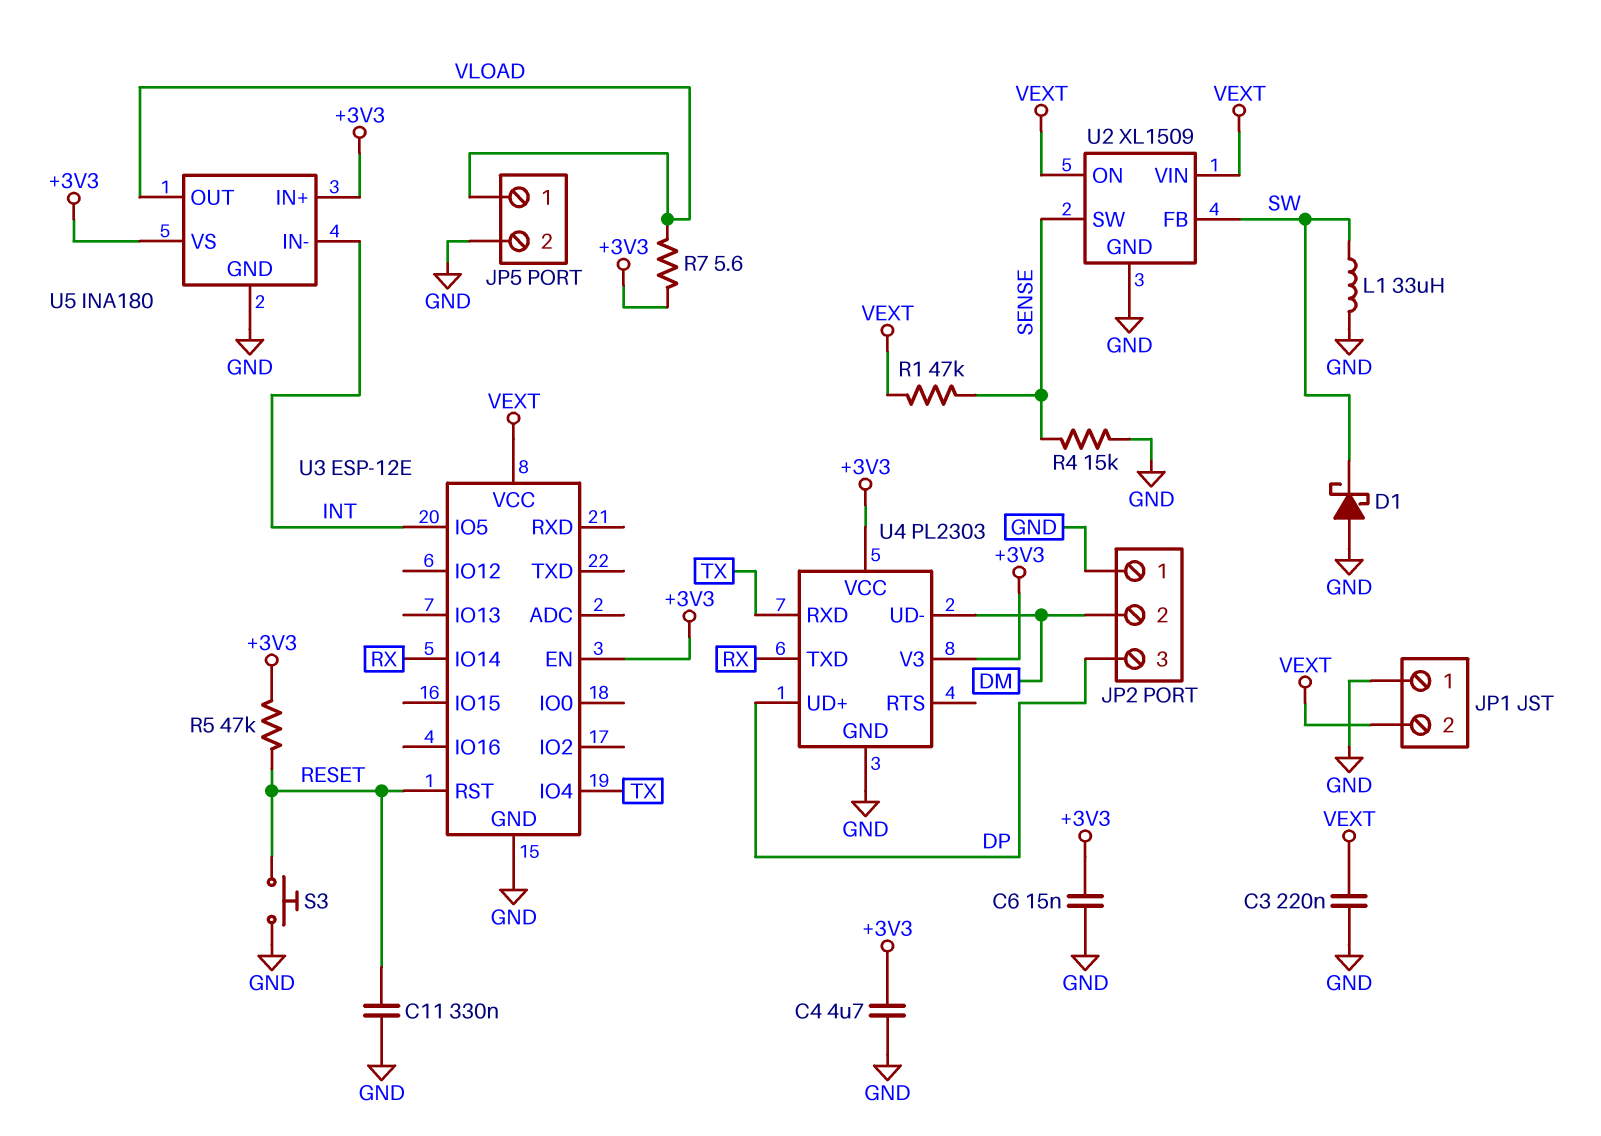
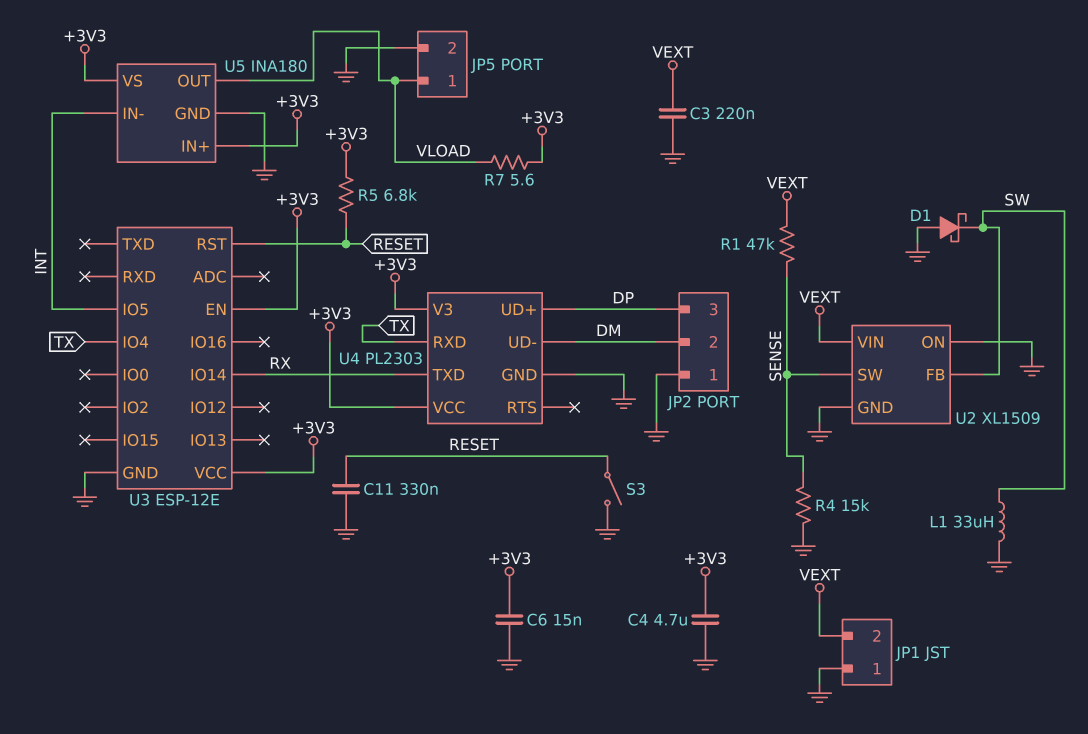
R5: 47k (+3V3, RESET) -> 6.8k (+3V3, RESET)
S3: button (GND, RESET) -> switch (GND, RESET)
U2 pin ON: VEXT -> GND
U3 pin VCC: VEXT -> +3V3

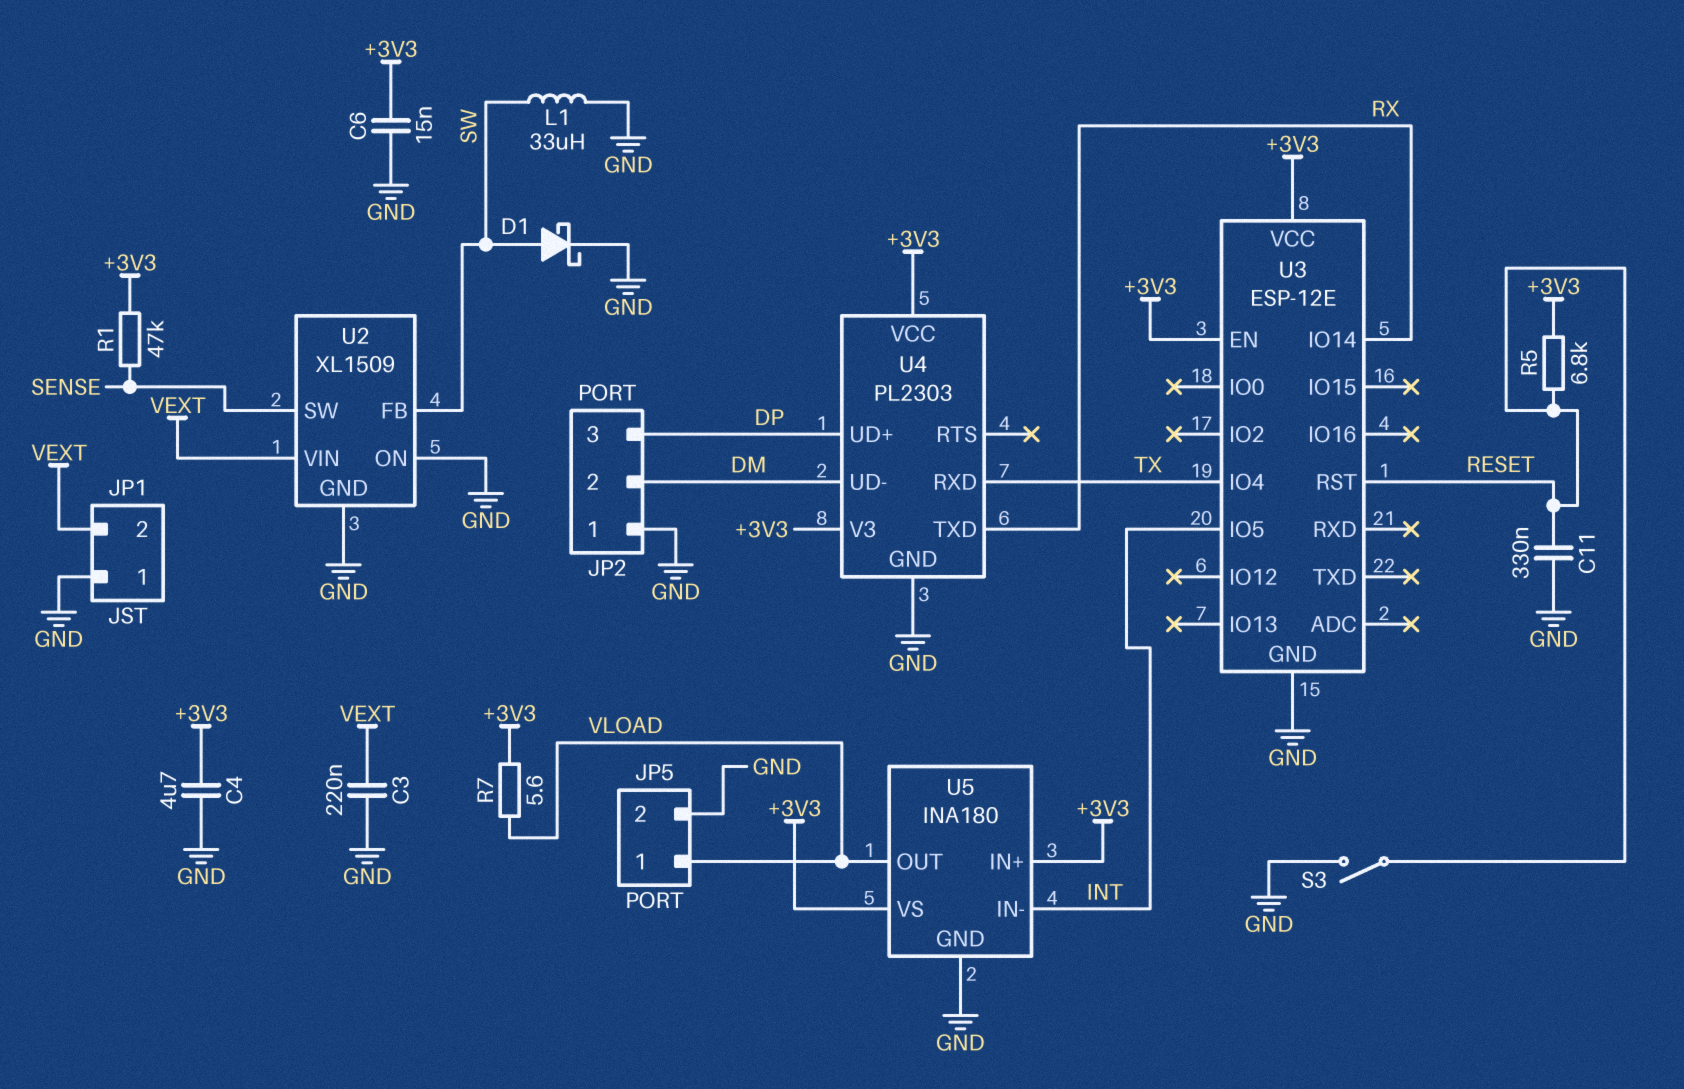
D1: schottky (A GND, K SW) -> schottky (A SW, K GND)
R1: 47k (SENSE, VEXT) -> 47k (+3V3, SENSE)
R4: 15k (GND, SENSE) -> none

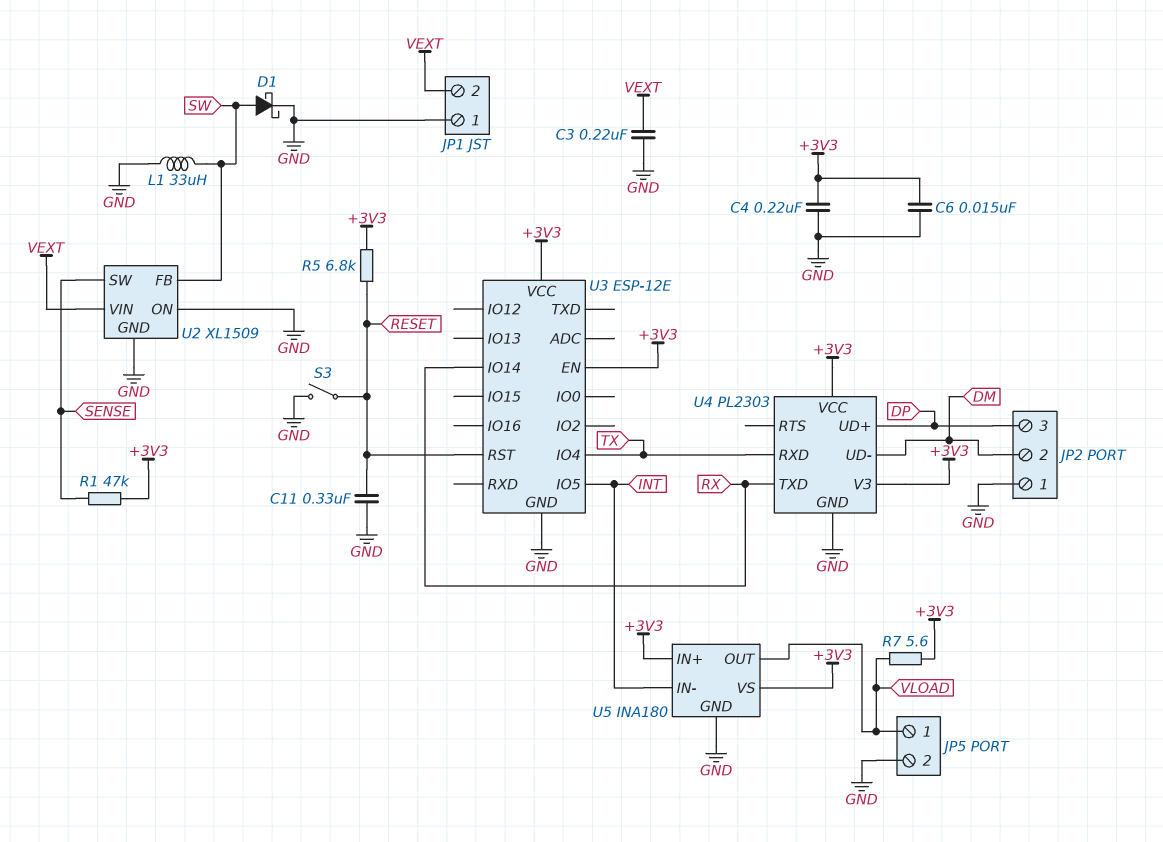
C4: 4.7uF (+3V3, GND) -> 220nF (+3V3, GND)

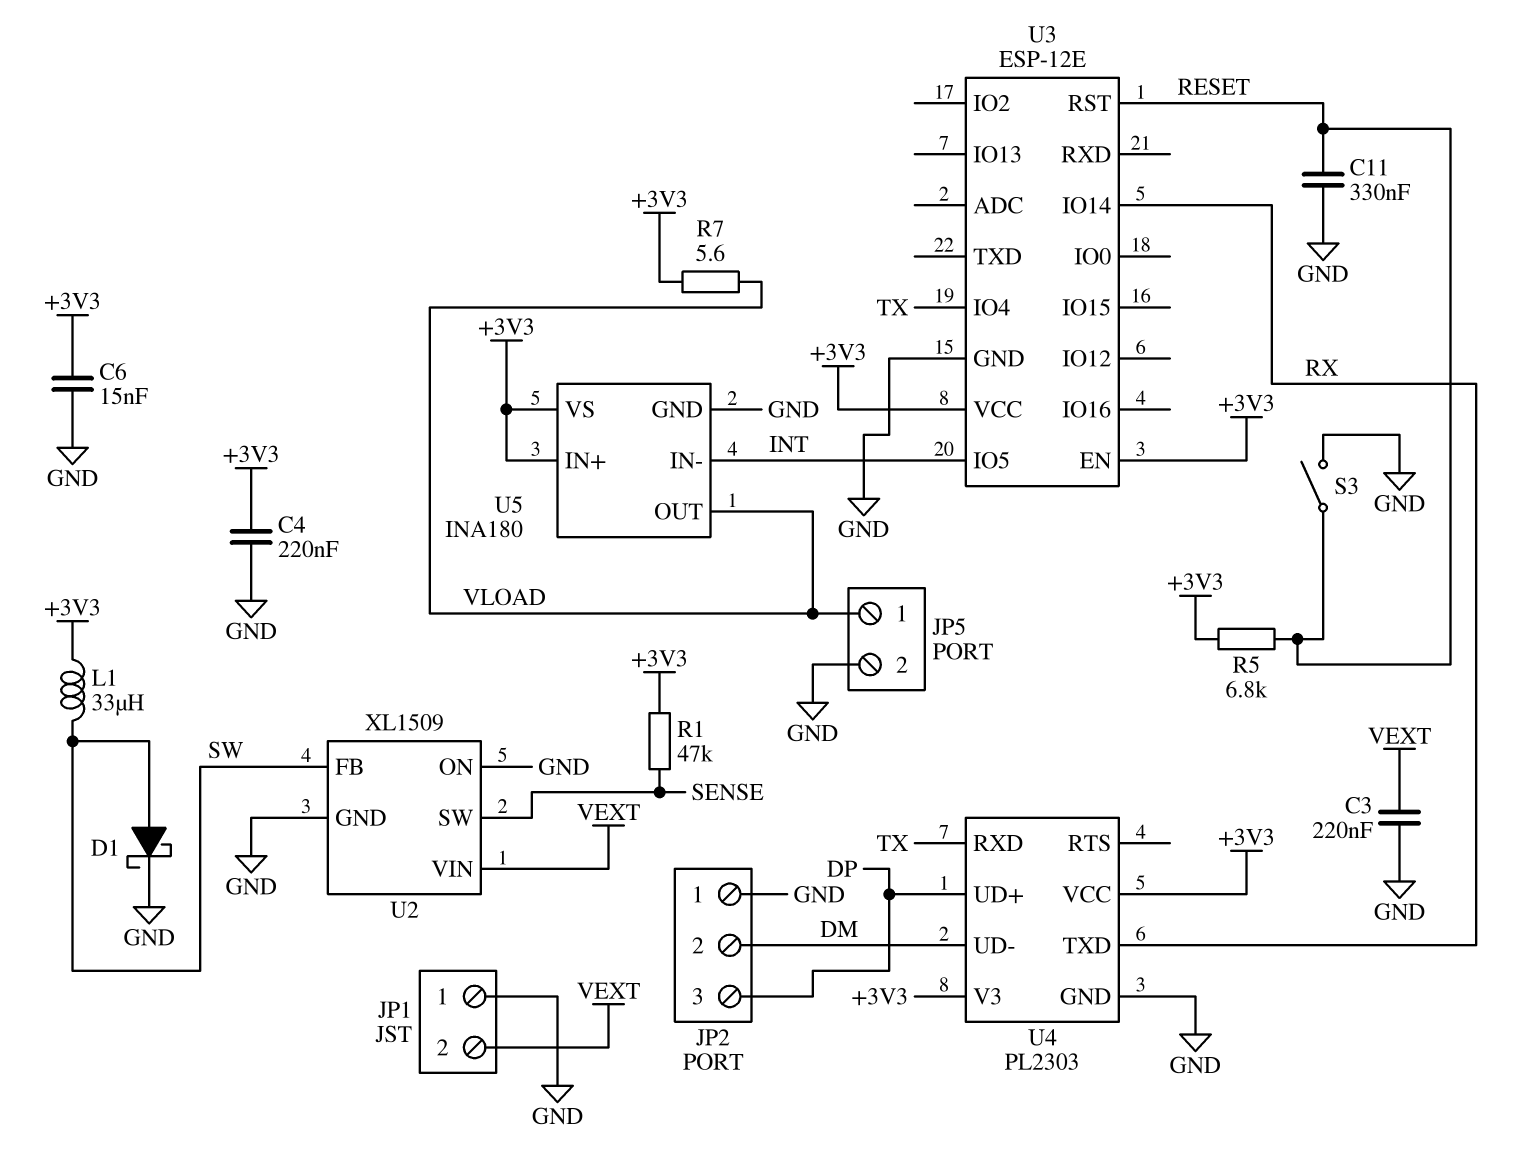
L1: 33uH (GND, SW) -> 33uH (+3V3, SW)

